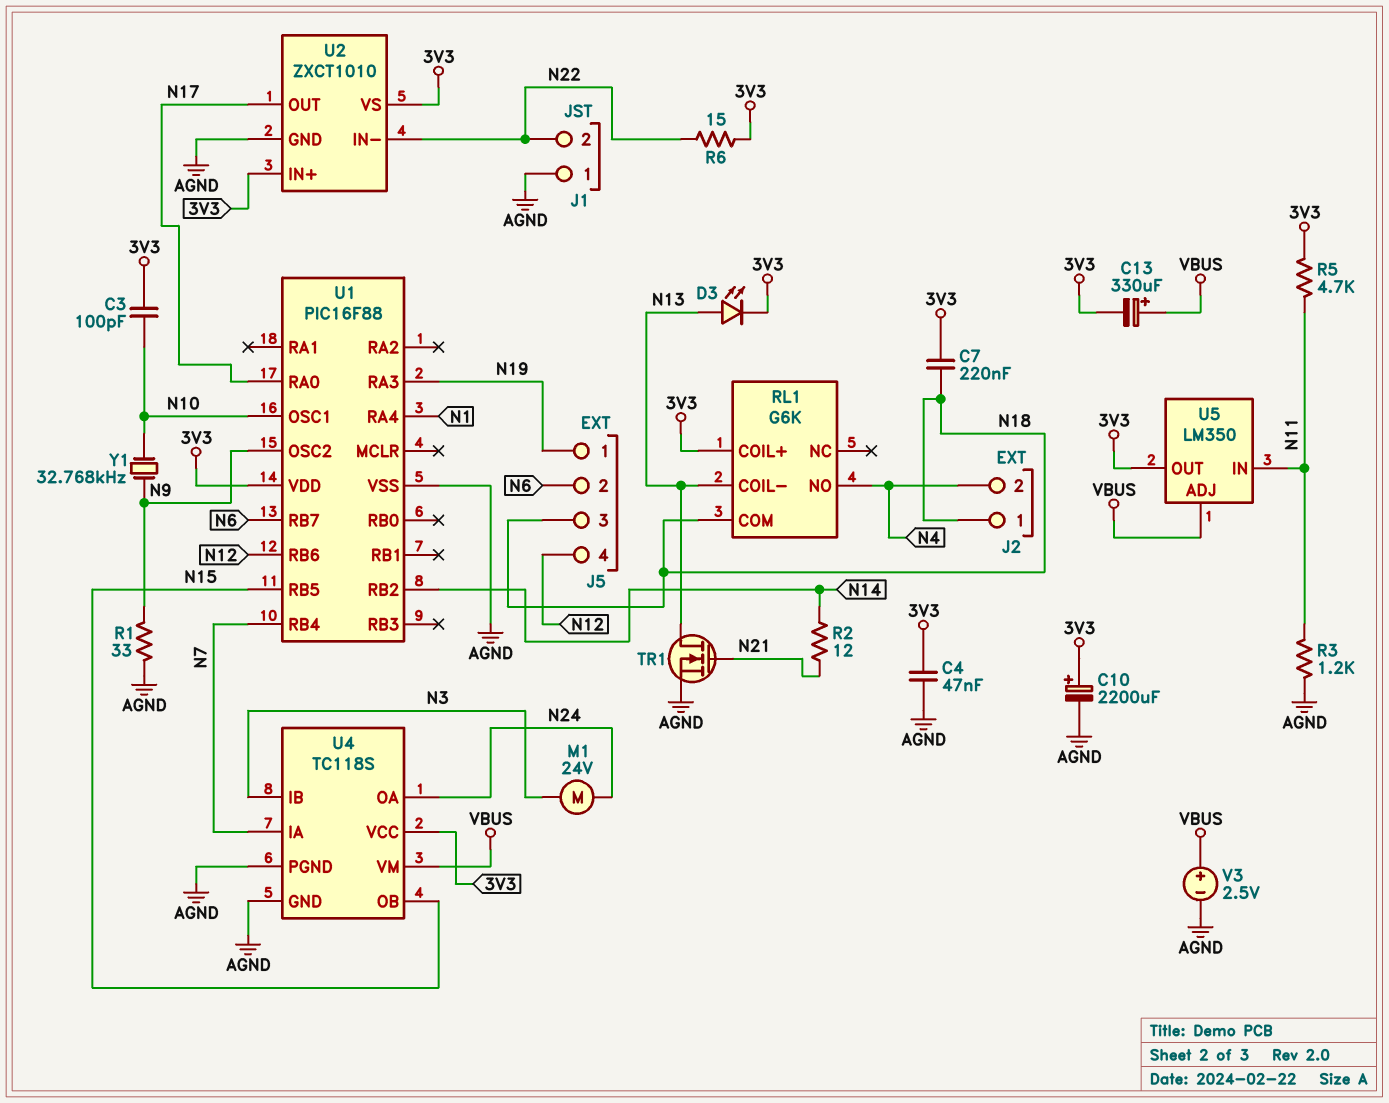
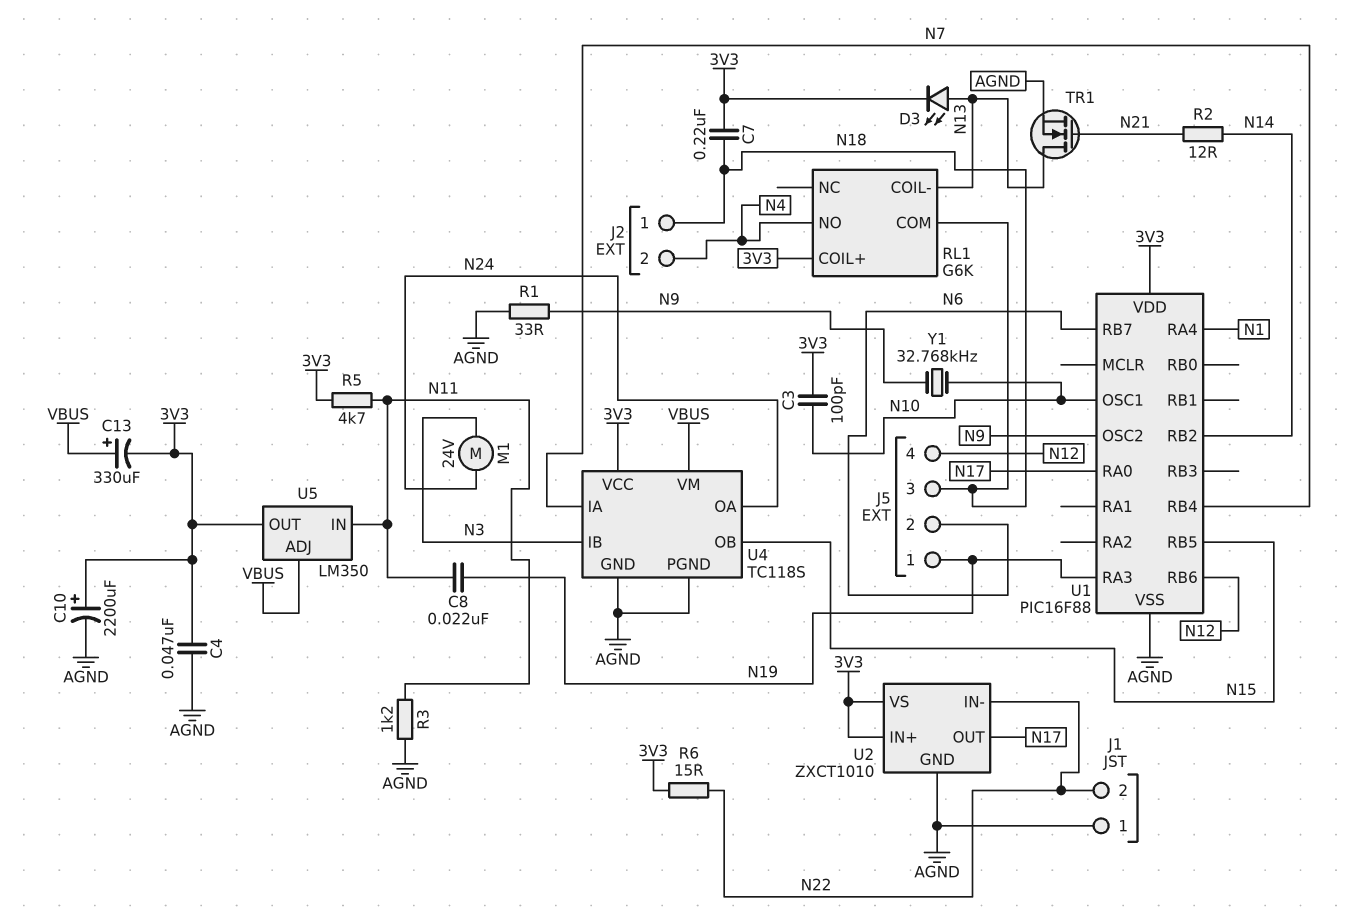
C8: none -> 22nF (N11, N19)
V3: 2.5V (plus VBUS, minus AGND) -> none

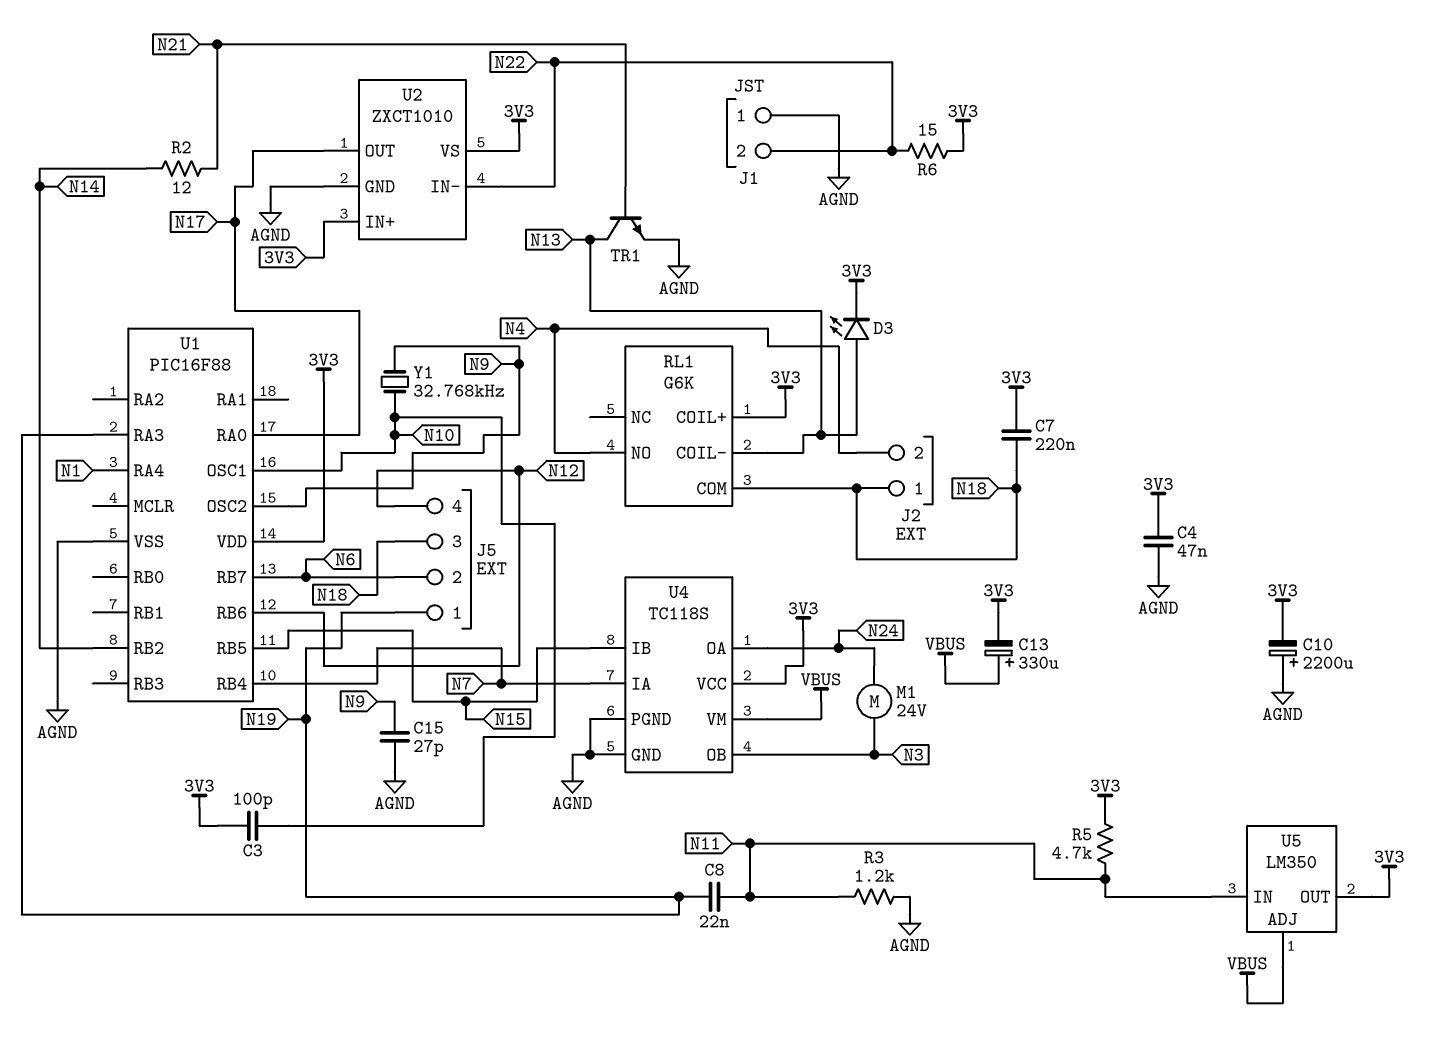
C10: 2200uF (plus 3V3, minus AGND) -> 2200uF (plus AGND, minus 3V3)
C15: none -> 27pF (AGND, N9)
R1: 33 (AGND, N9) -> none
TR1: NMOS (G N21, D N13, S AGND) -> NPN (B N21, C N13, E AGND)
U4 pin IB: N3 -> N15
U4 pin OB: N15 -> N3

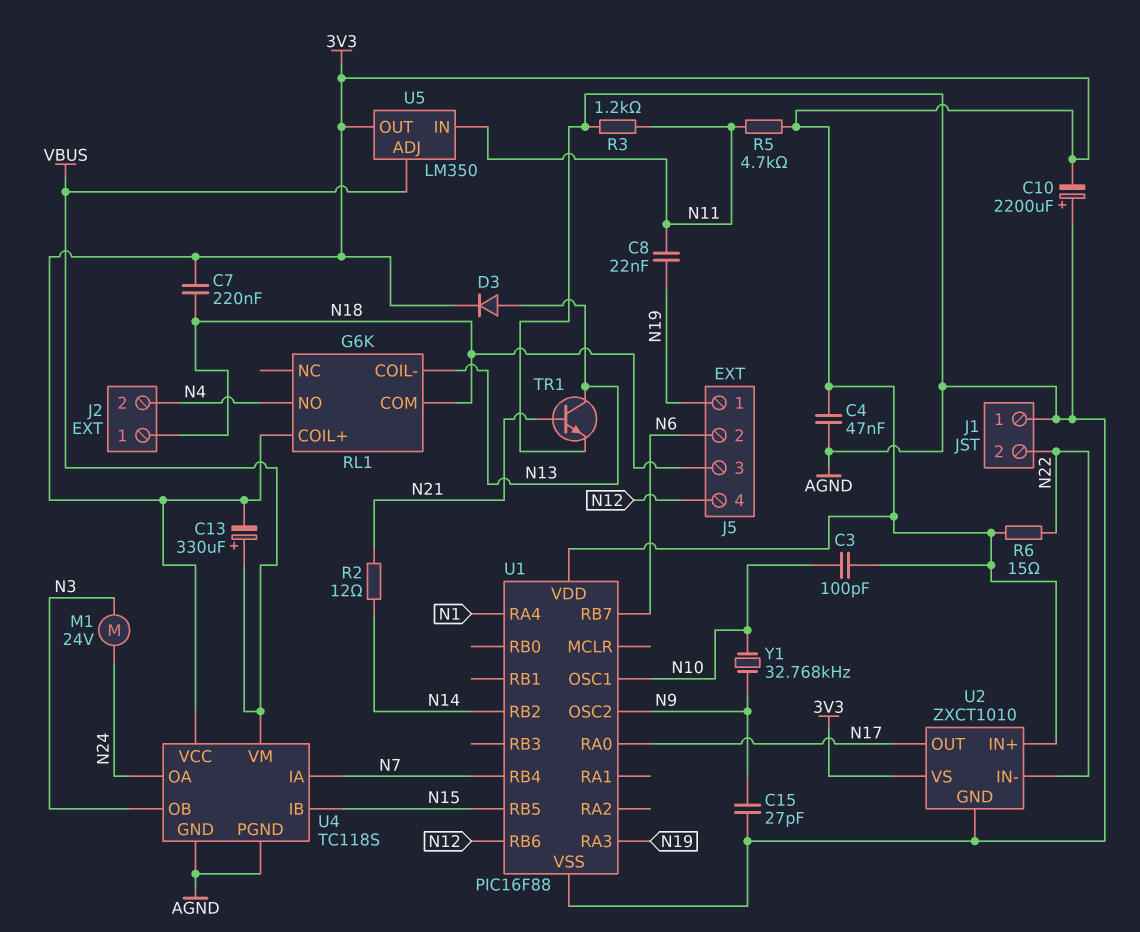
D3: LED (A N13, K 3V3) -> diode (A N13, K 3V3)

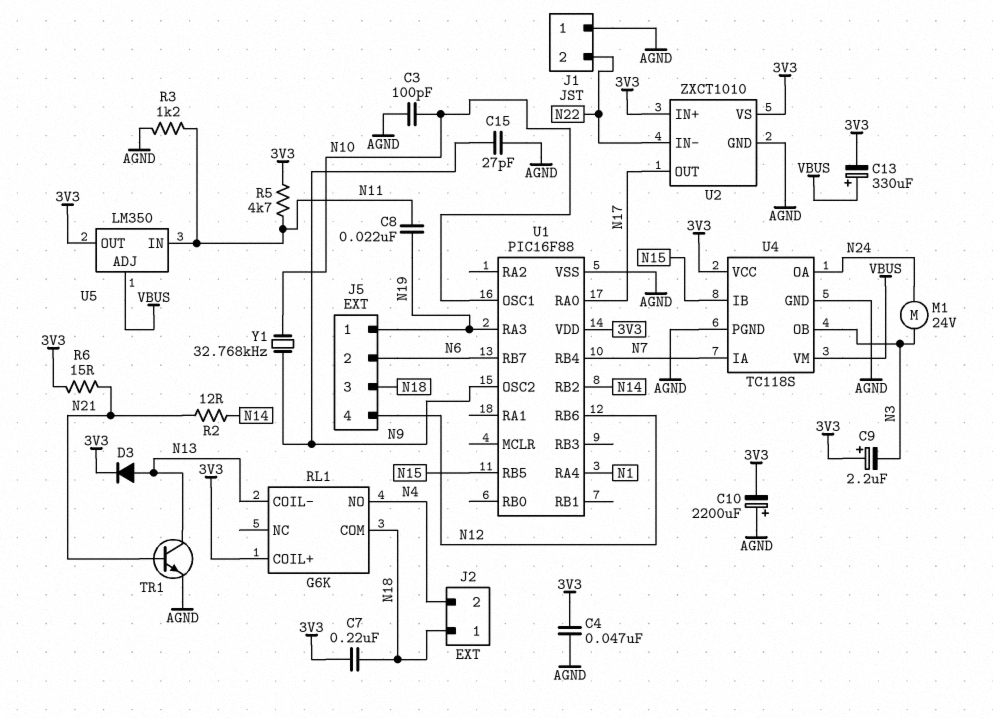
C3: 100pF (3V3, N10) -> 100pF (AGND, N10)
C9: none -> 2.2uF (plus 3V3, minus N3)
R6: 15 (3V3, N22) -> 15 (3V3, N21)

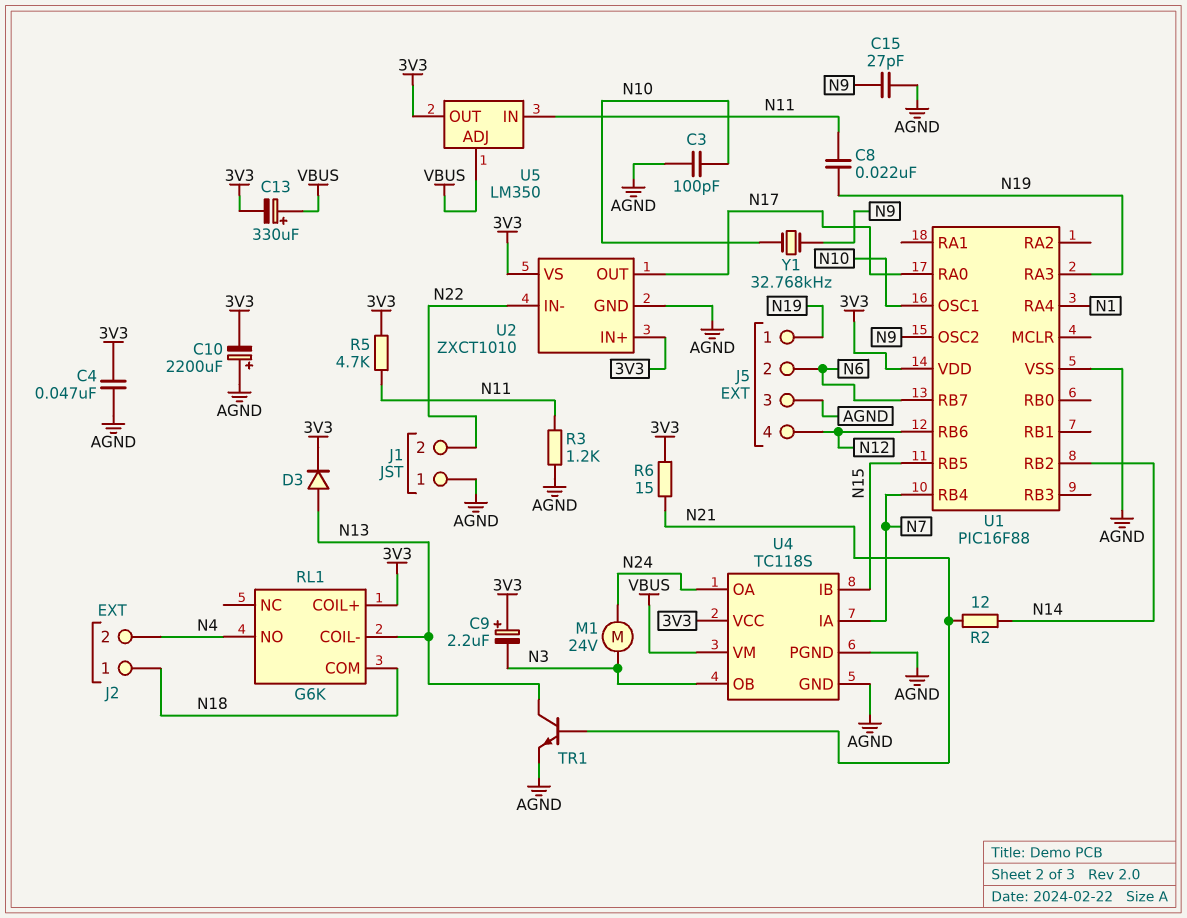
C7: 220nF (3V3, N18) -> none
J5 pin 3: N18 -> AGND

